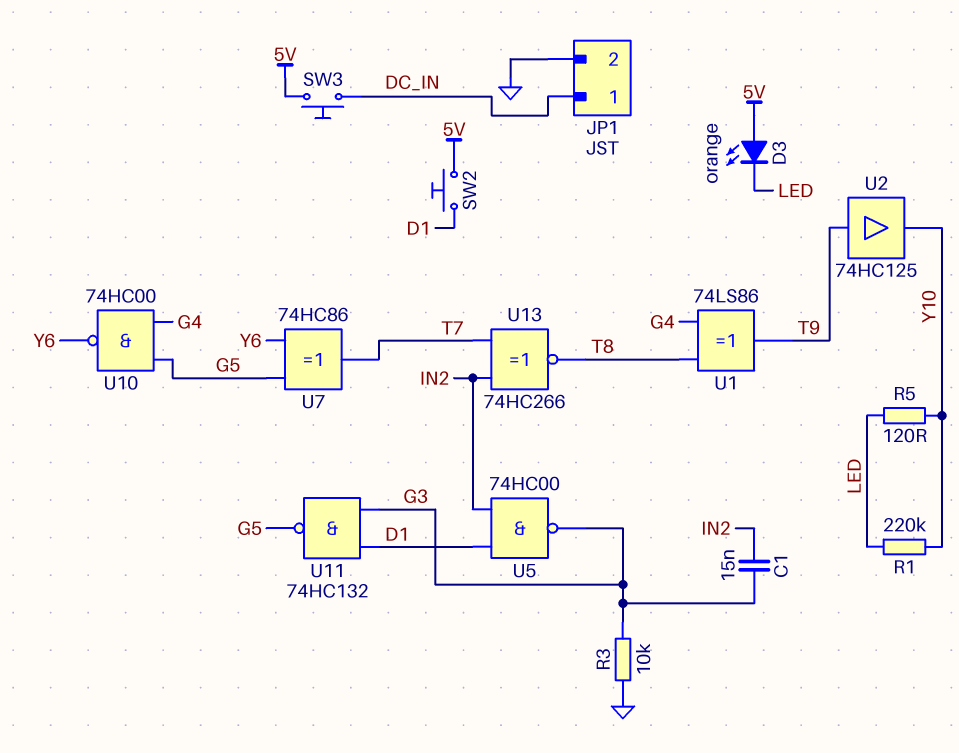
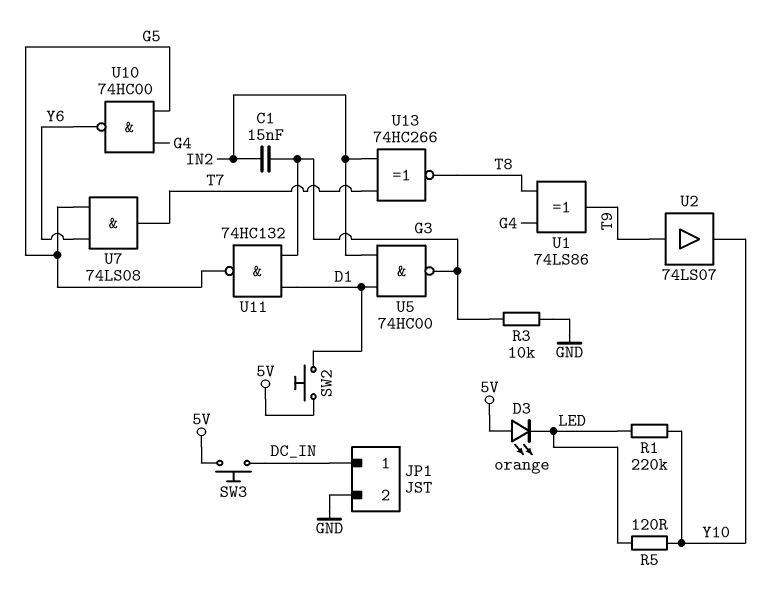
U2: buffer 74HC125 (in T9, out Y10) -> buffer 74LS07 (in T9, out Y10)
U7: XOR 74HC86 (in G5, in Y6, out T7) -> AND 74LS08 (in G5, in Y6, out T7)

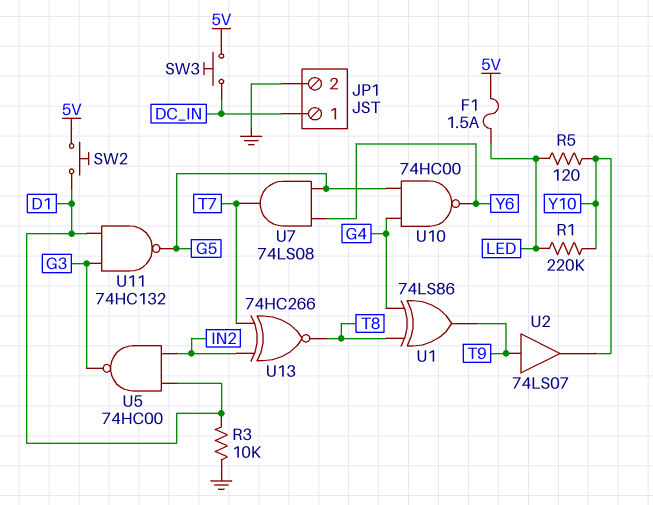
C1: 15nF (G3, IN2) -> none
D3: LED orange (A 5V, K LED) -> none
F1: none -> 1.5A (5V, LED)
R3: 10k (G3, GND) -> 10k (D1, GND)

